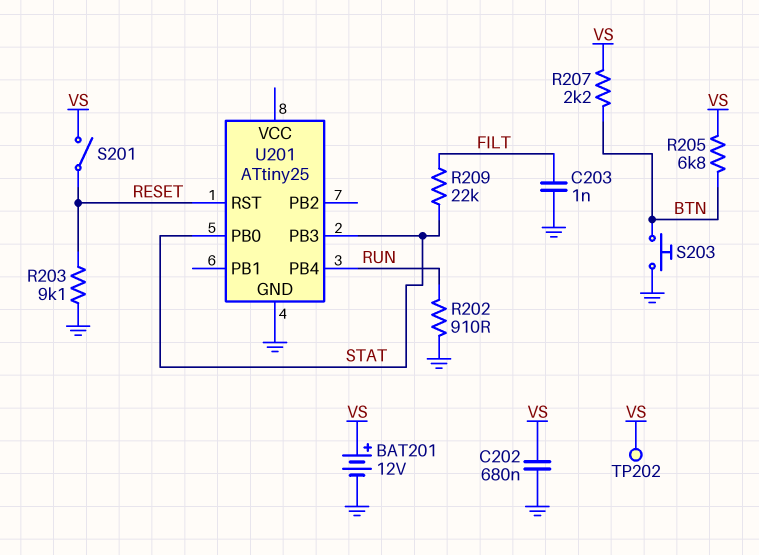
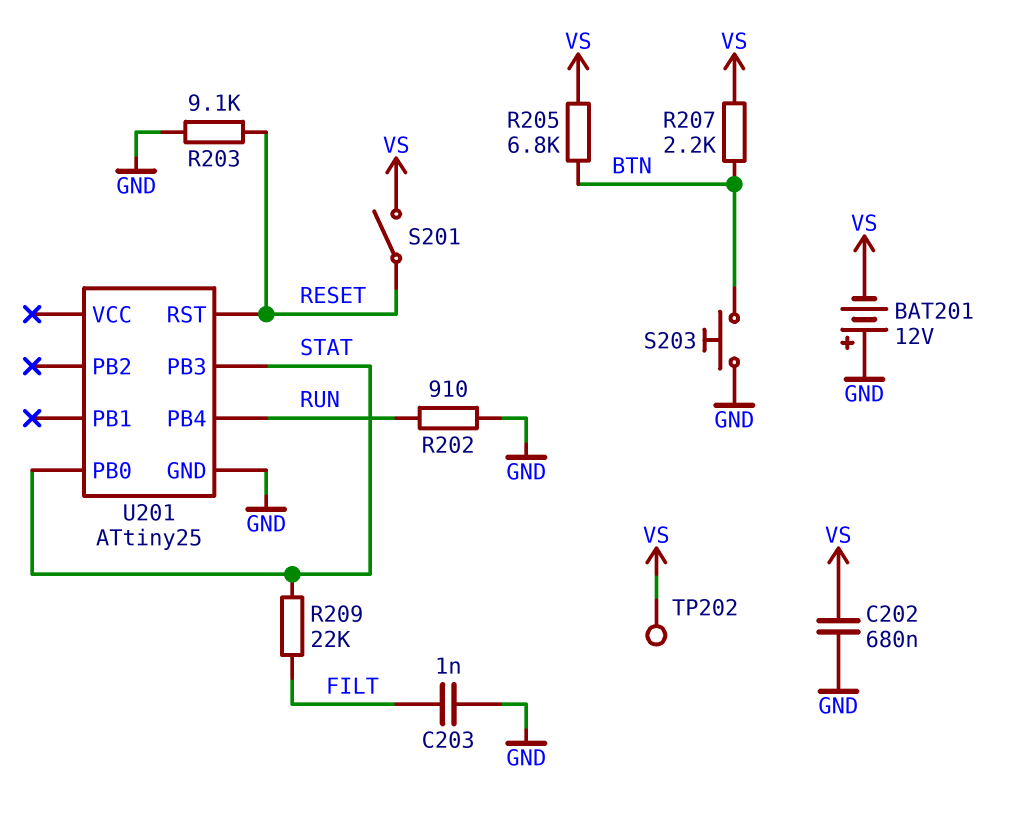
BAT201: 12V (plus VS, minus GND) -> 12V (plus GND, minus VS)

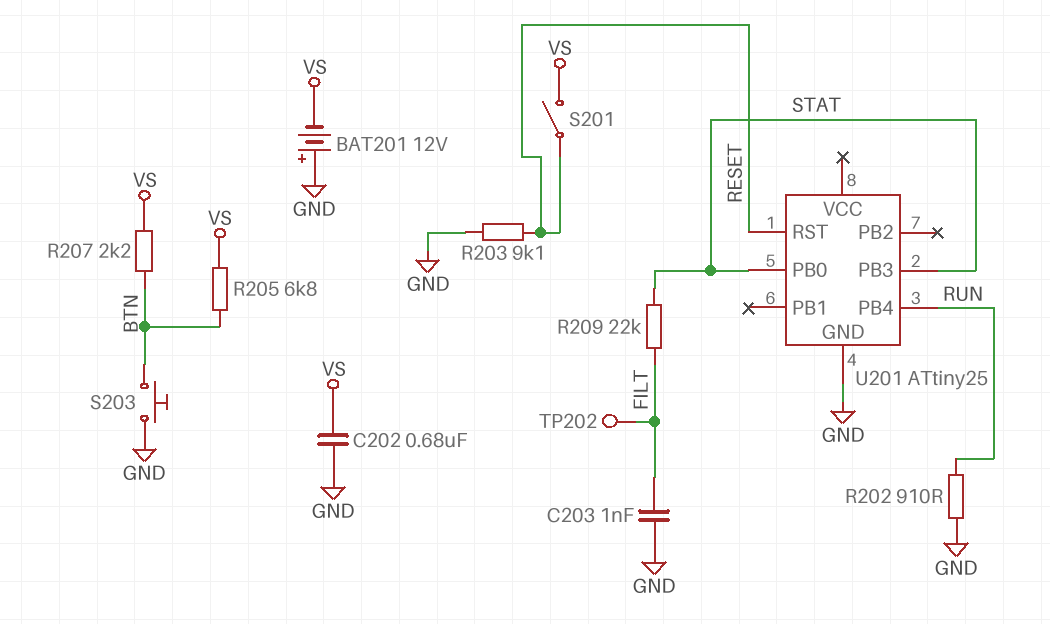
TP202: test point (VS) -> test point (FILT)

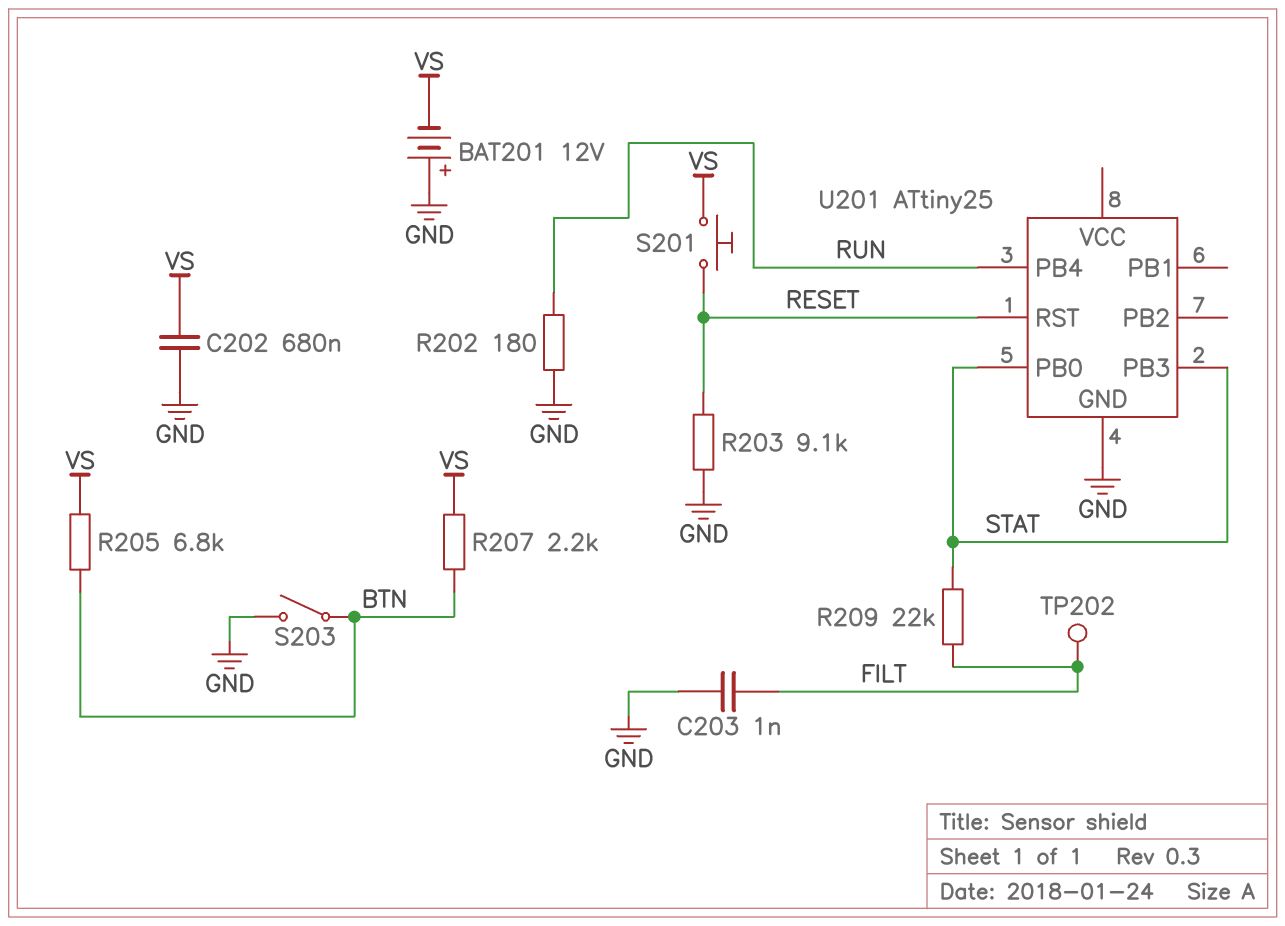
R202: 910 (GND, RUN) -> 180 (GND, RUN)
S201: switch (RESET, VS) -> button (RESET, VS)
S203: button (BTN, GND) -> switch (BTN, GND)

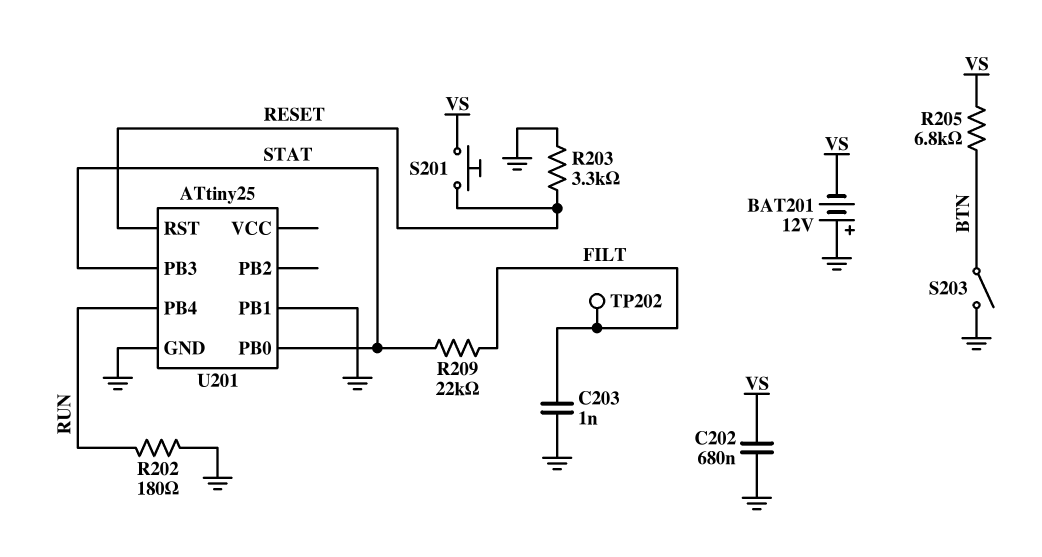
R203: 9.1k (GND, RESET) -> 3.3k (GND, RESET)
R207: 2.2k (BTN, VS) -> none
U201 pin PB1: none -> GND

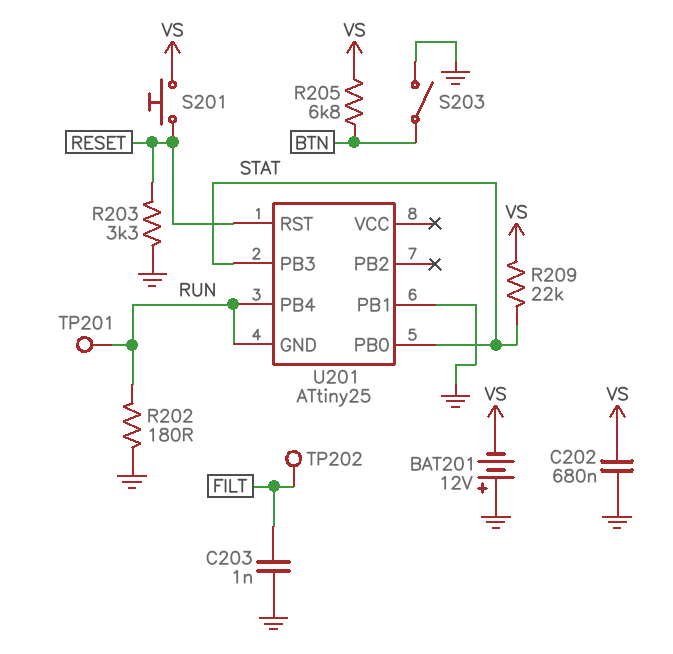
R209: 22k (FILT, STAT) -> 22k (STAT, VS)
TP201: none -> test point (RUN)
U201 pin GND: GND -> RUN

